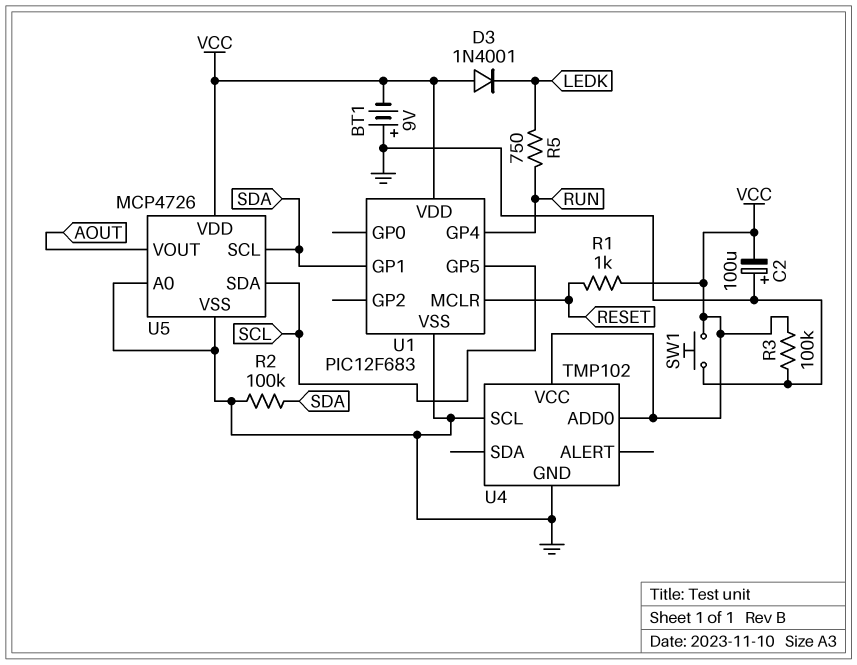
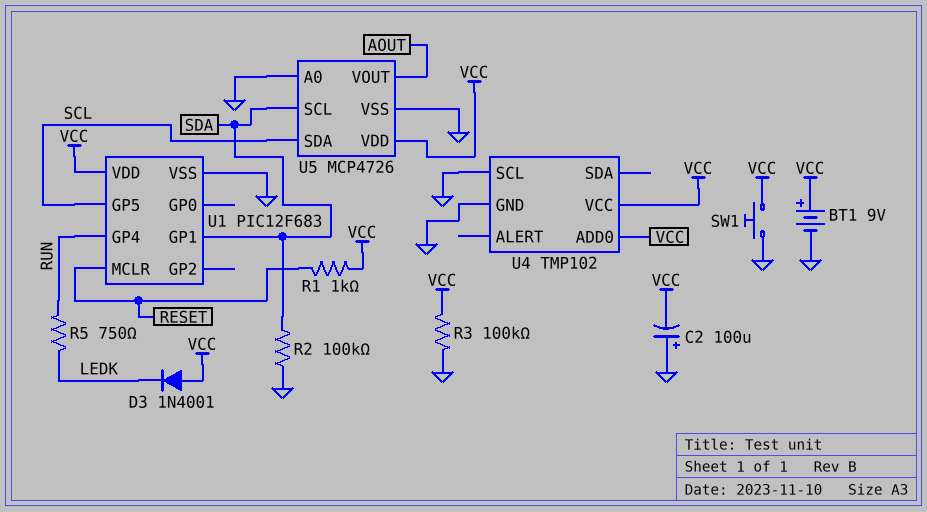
BT1: 9V (plus GND, minus VCC) -> 9V (plus VCC, minus GND)

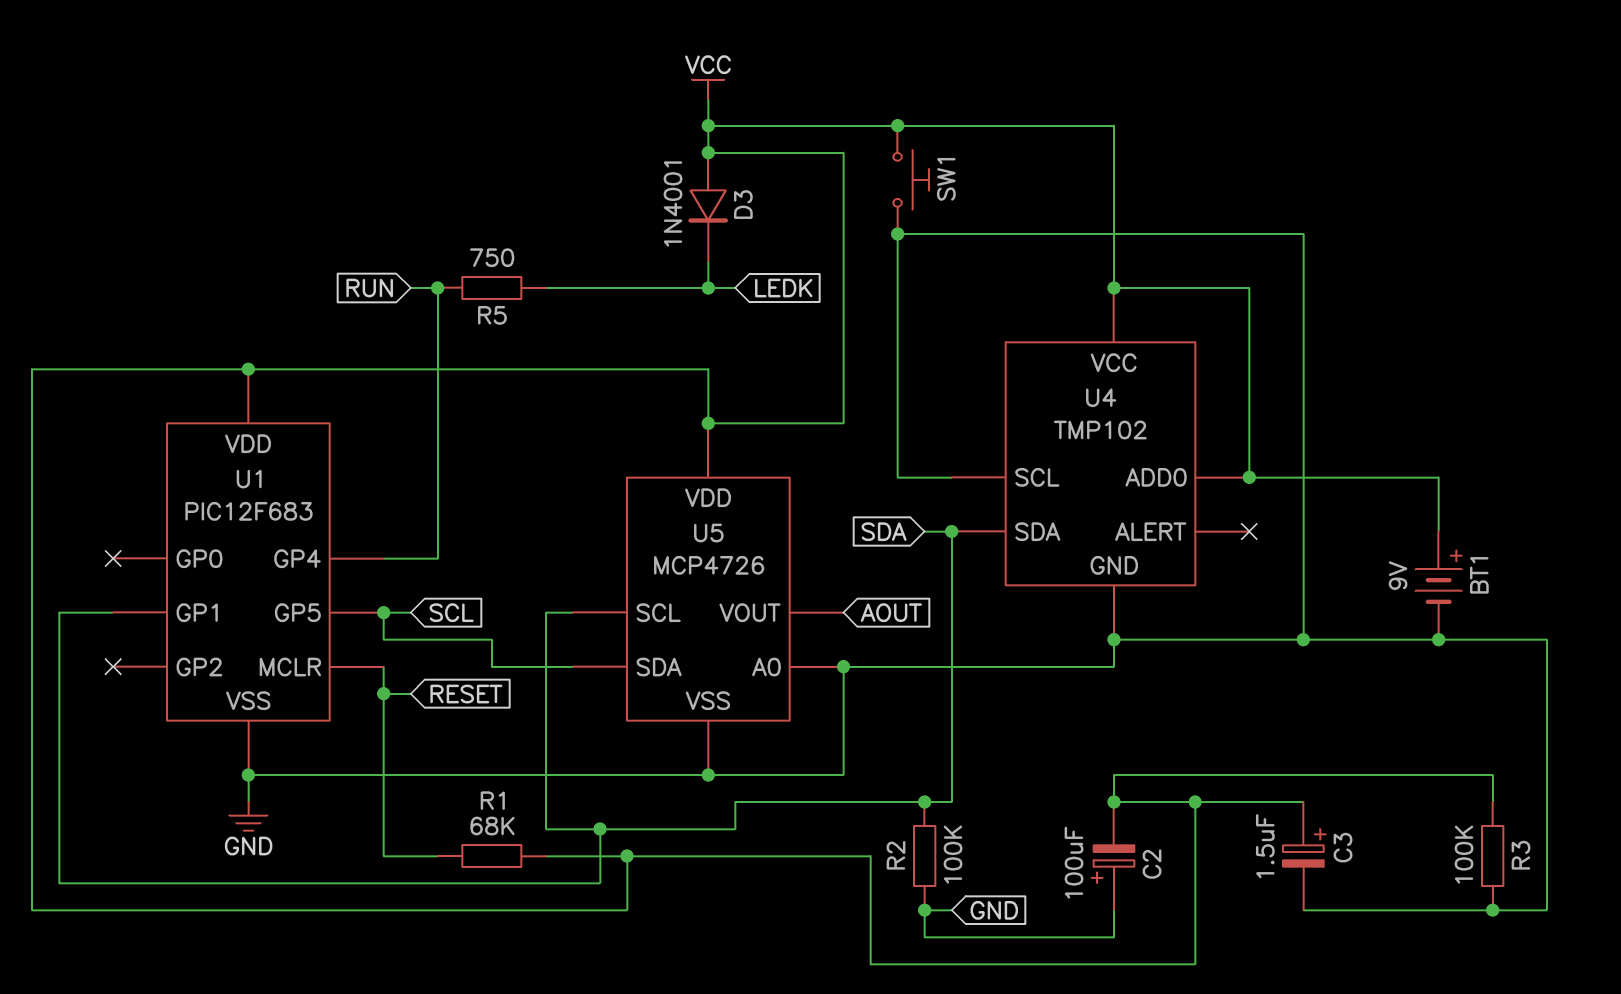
C3: none -> 1.5uF (plus VCC, minus GND)
R1: 1k (RESET, VCC) -> 68k (RESET, VCC)
U4 pin SDA: none -> SDA

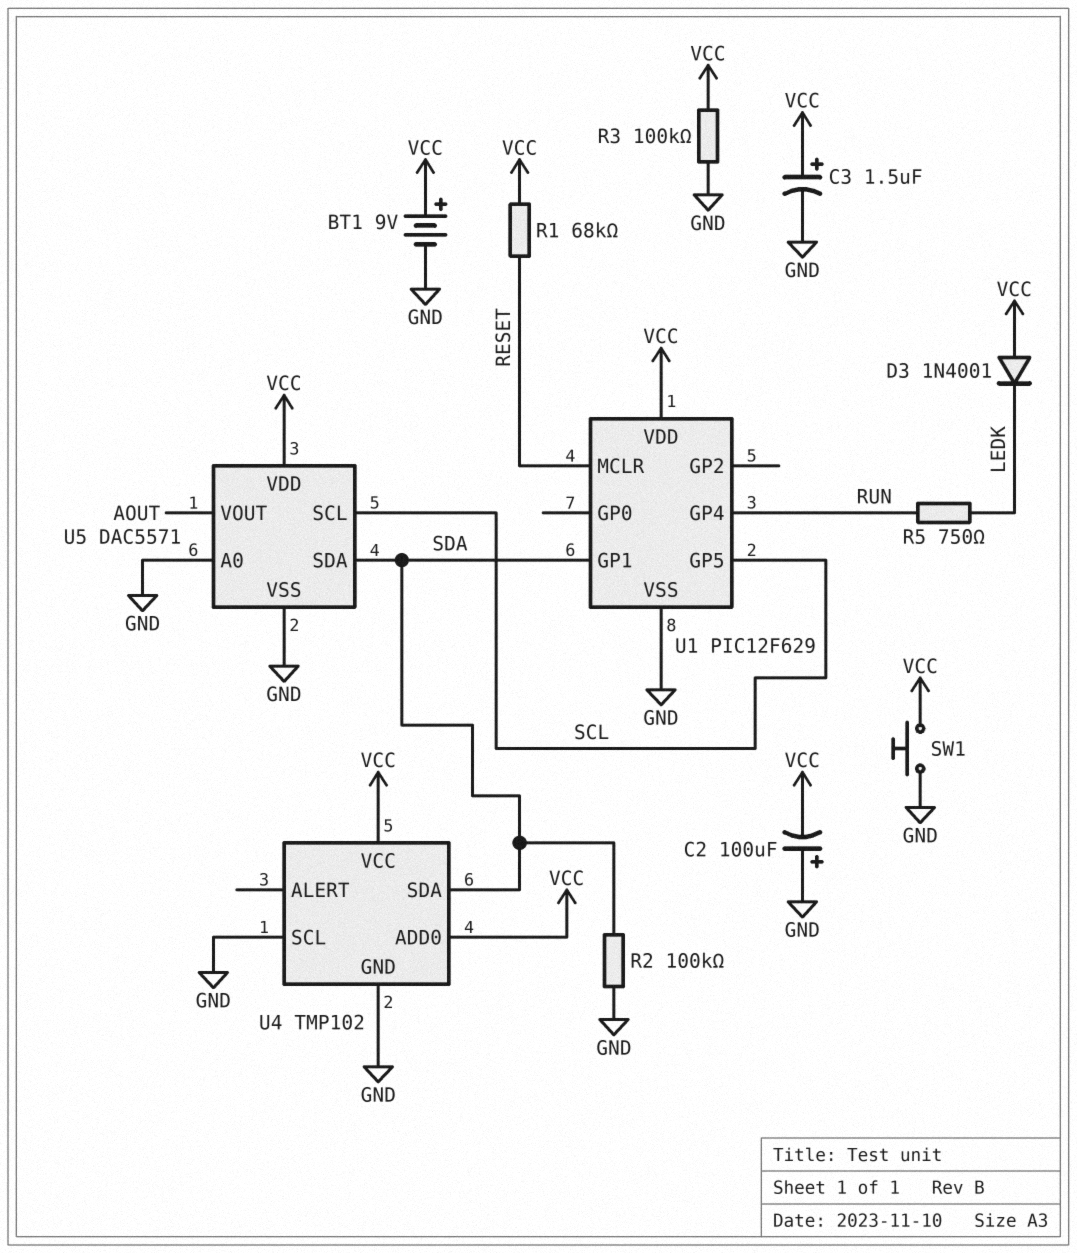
U1: PIC12F683 -> PIC12F629
U5: MCP4726 -> DAC5571
U5 pin SCL: SDA -> SCL
U5 pin SDA: SCL -> SDA

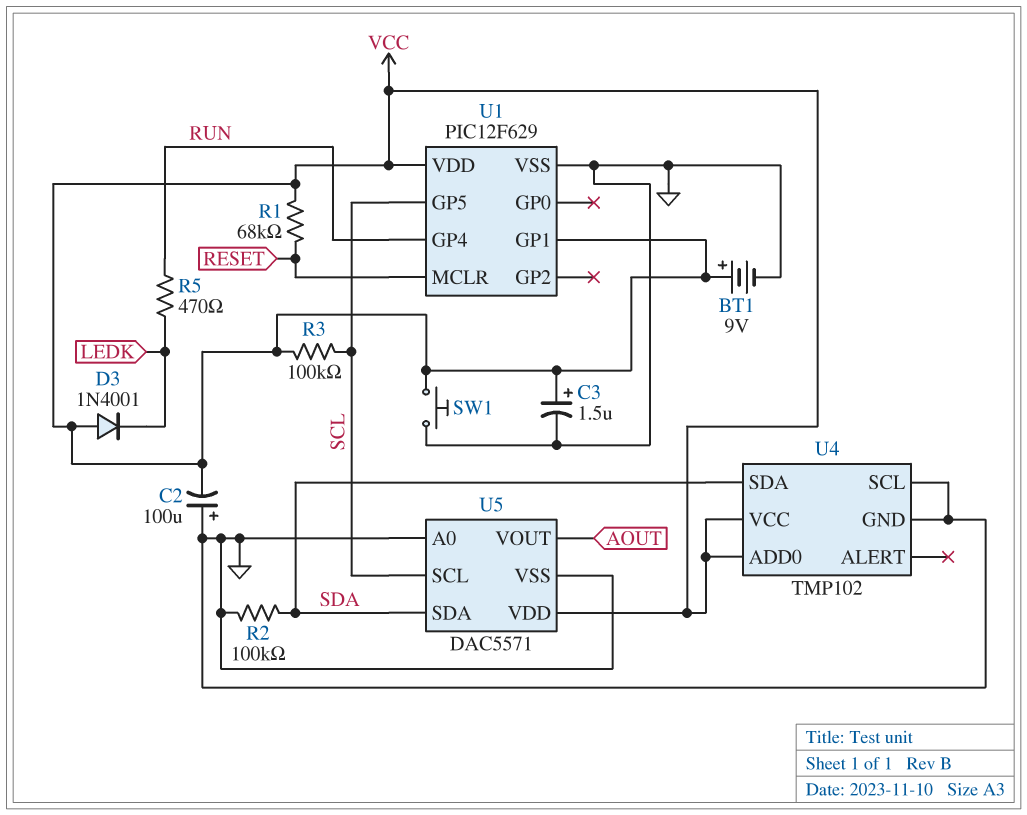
R3: 100k (GND, VCC) -> 100k (SCL, VCC)
R5: 750 (LEDK, RUN) -> 470 (LEDK, RUN)
U1 pin GP1: SDA -> VCC

